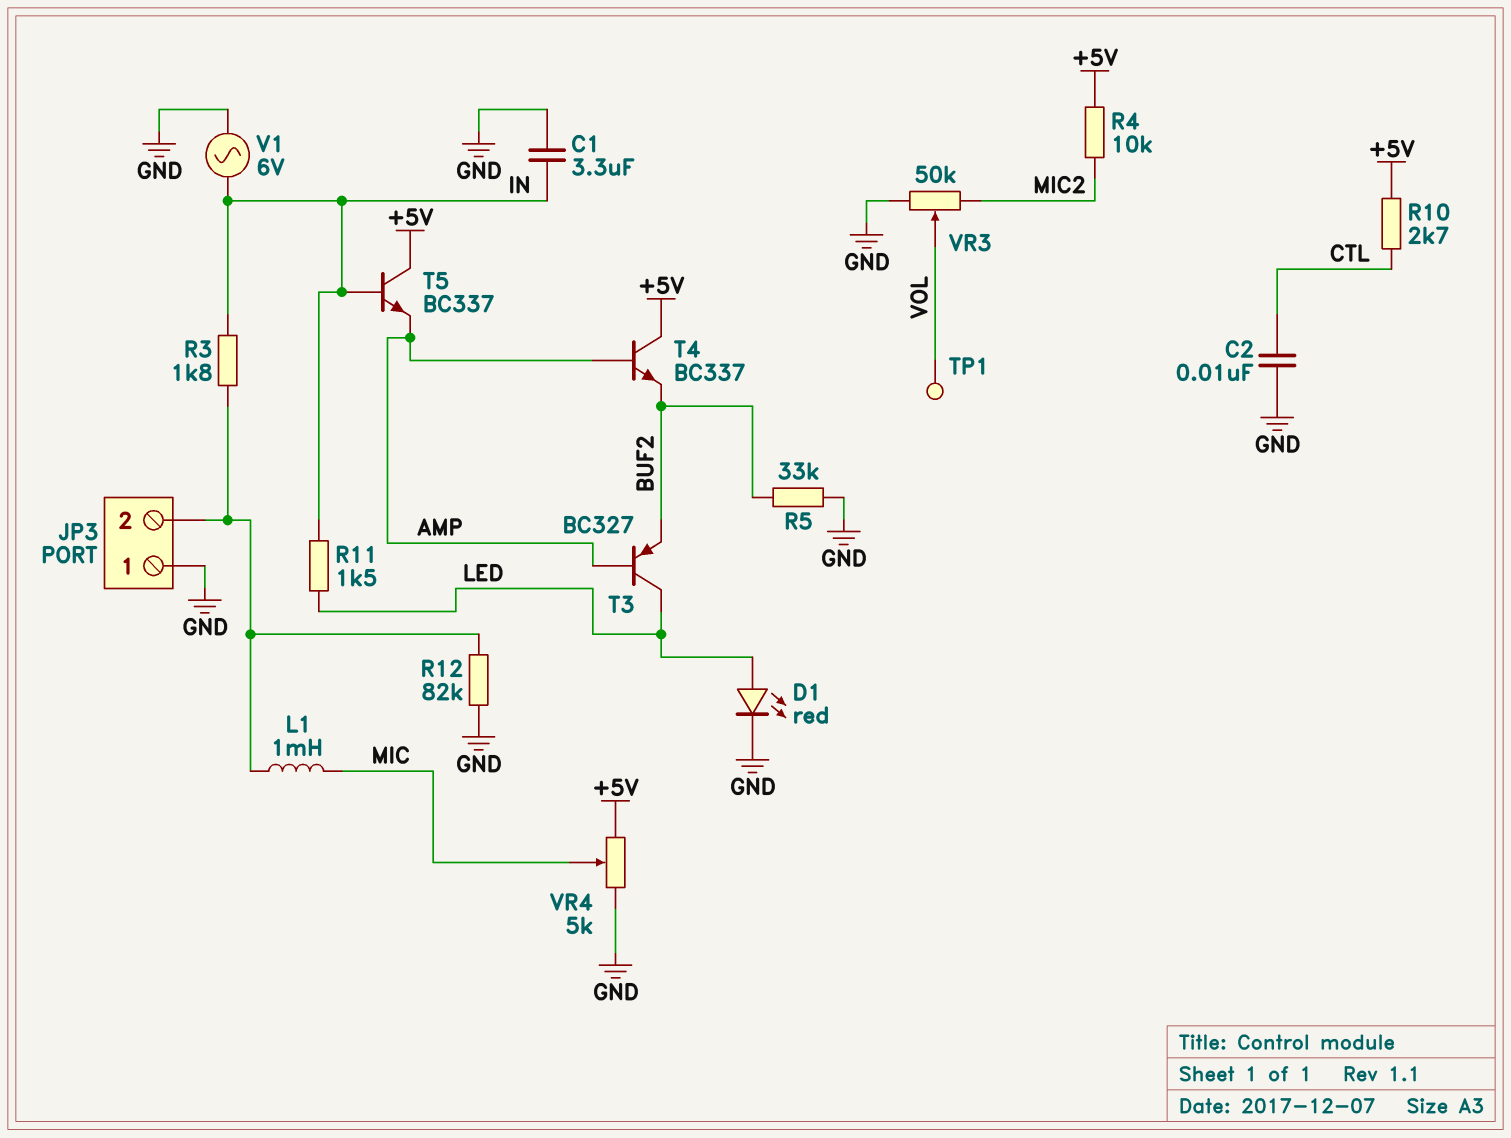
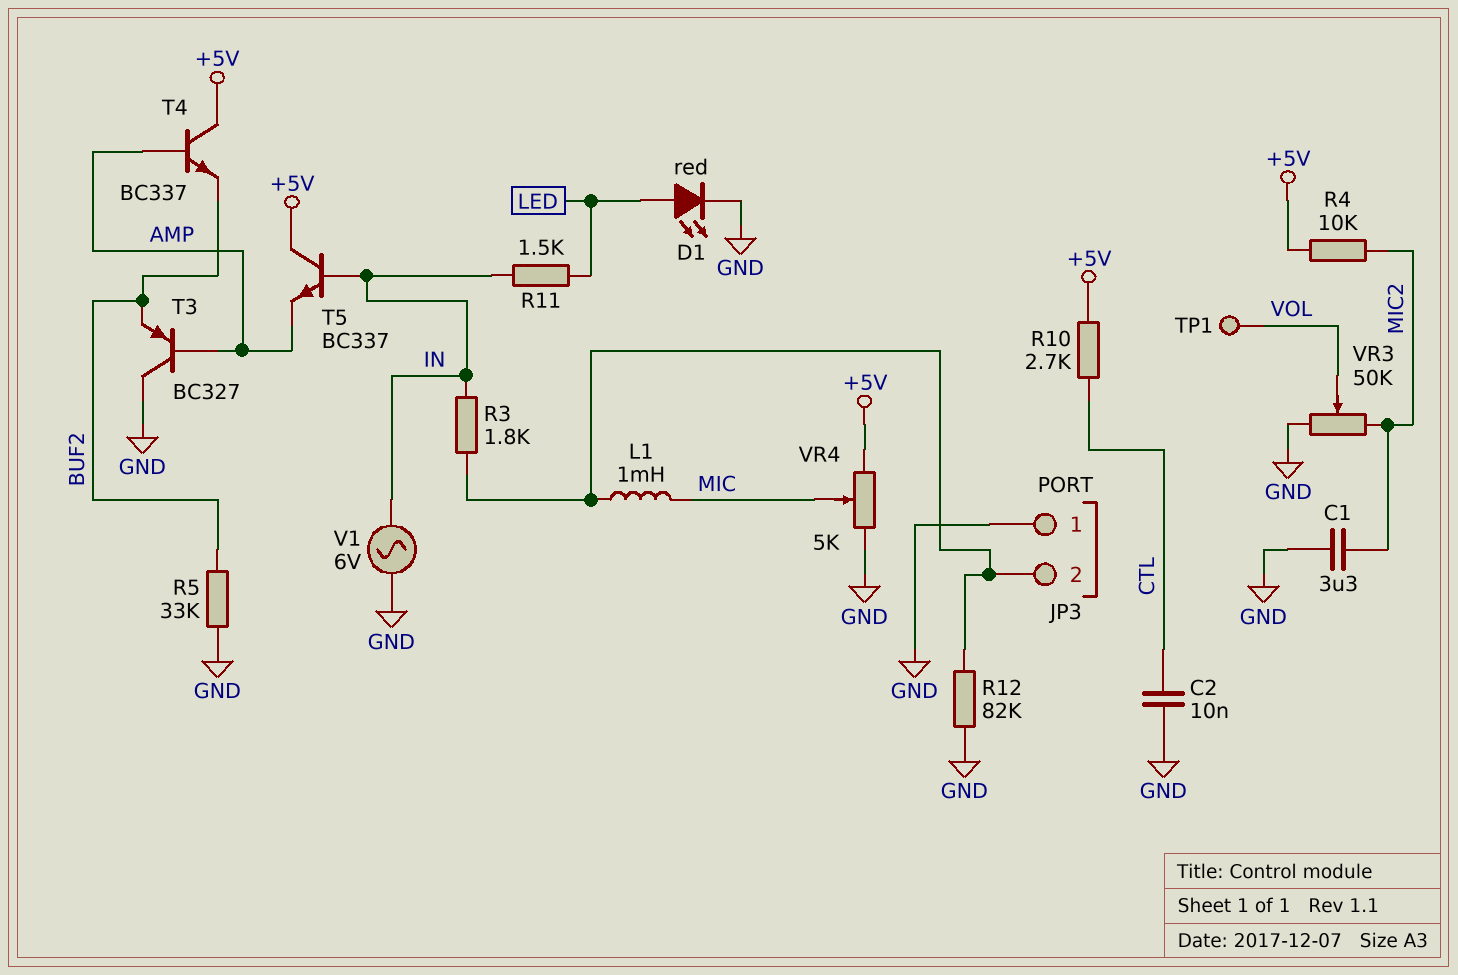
C1: 3.3uF (GND, IN) -> 3.3uF (GND, MIC2)
T3: PNP BC327 (B AMP, C LED, E BUF2) -> PNP BC327 (B AMP, C GND, E BUF2)

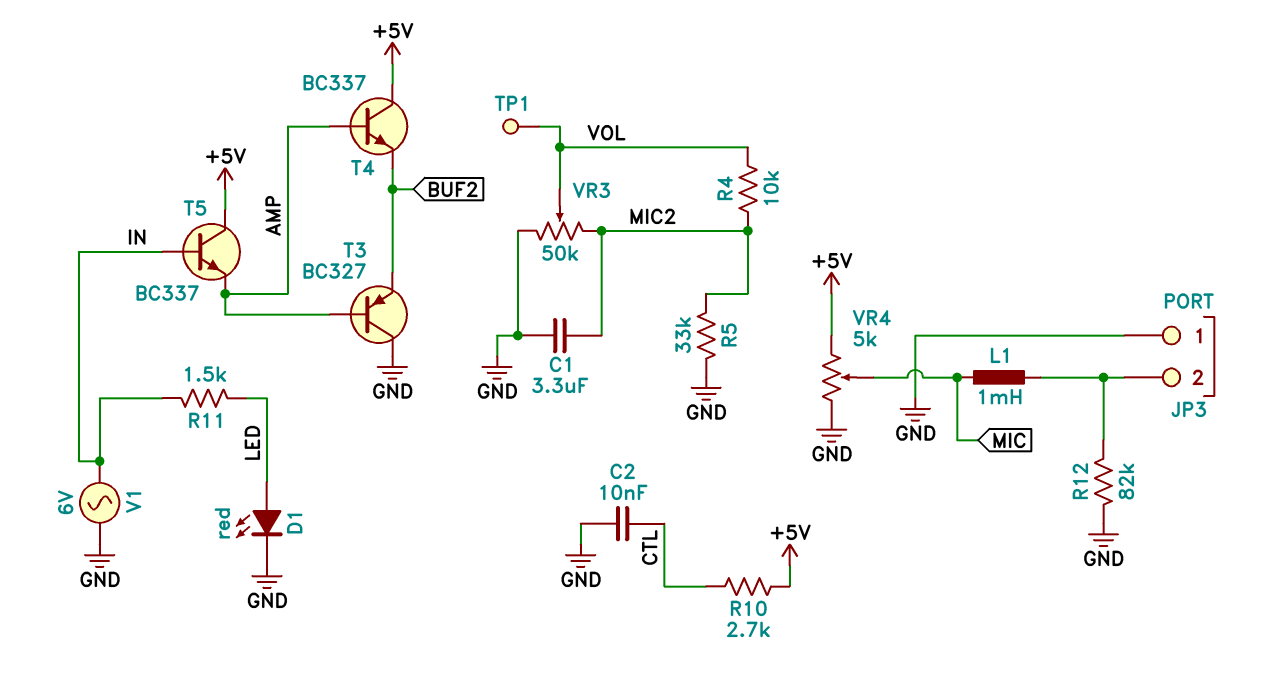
R3: 1.8k (IN, JP3/2) -> none
R4: 10k (+5V, MIC2) -> 10k (MIC2, VOL)
R5: 33k (BUF2, GND) -> 33k (GND, MIC2)

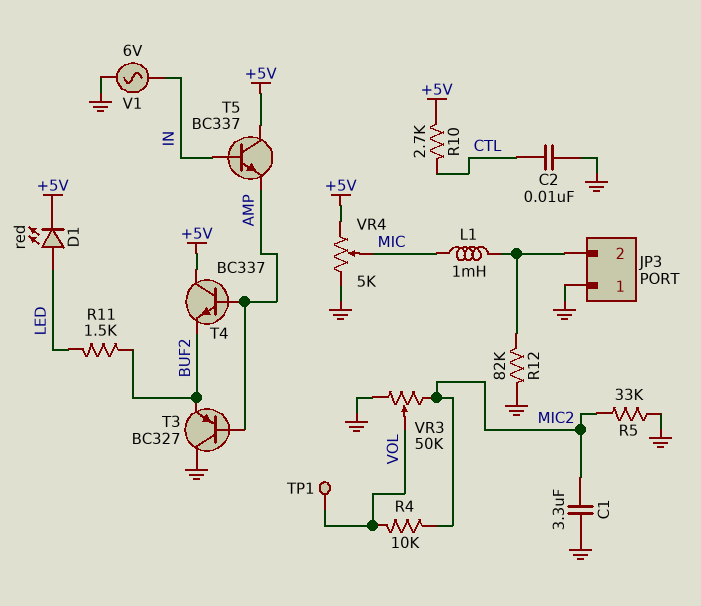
D1: LED red (A LED, K GND) -> LED red (A LED, K +5V)
R11: 1.5k (IN, LED) -> 1.5k (BUF2, LED)

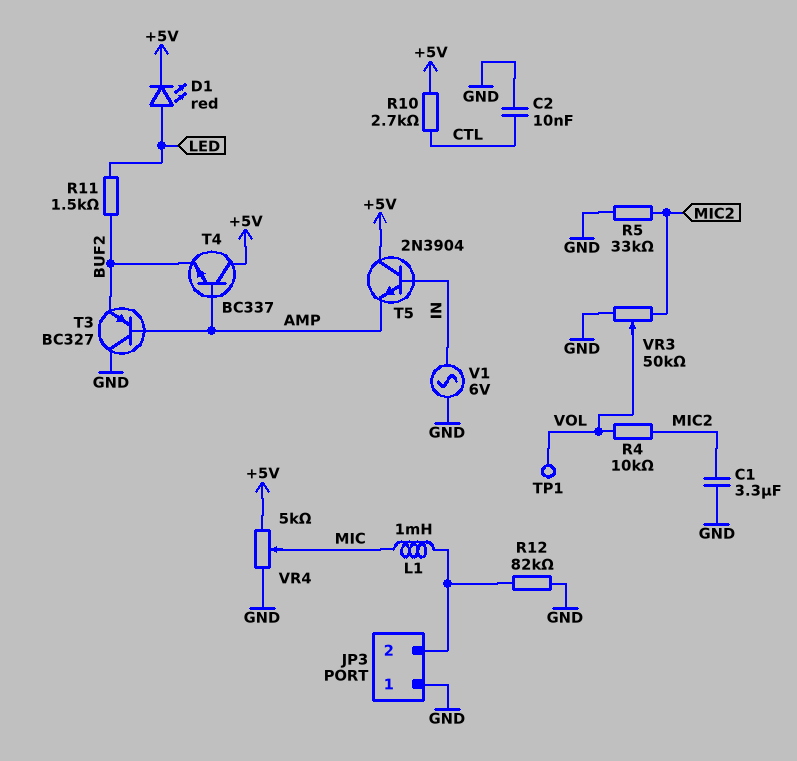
T5: NPN BC337 (B IN, C +5V, E AMP) -> NPN 2N3904 (B IN, C +5V, E AMP)

